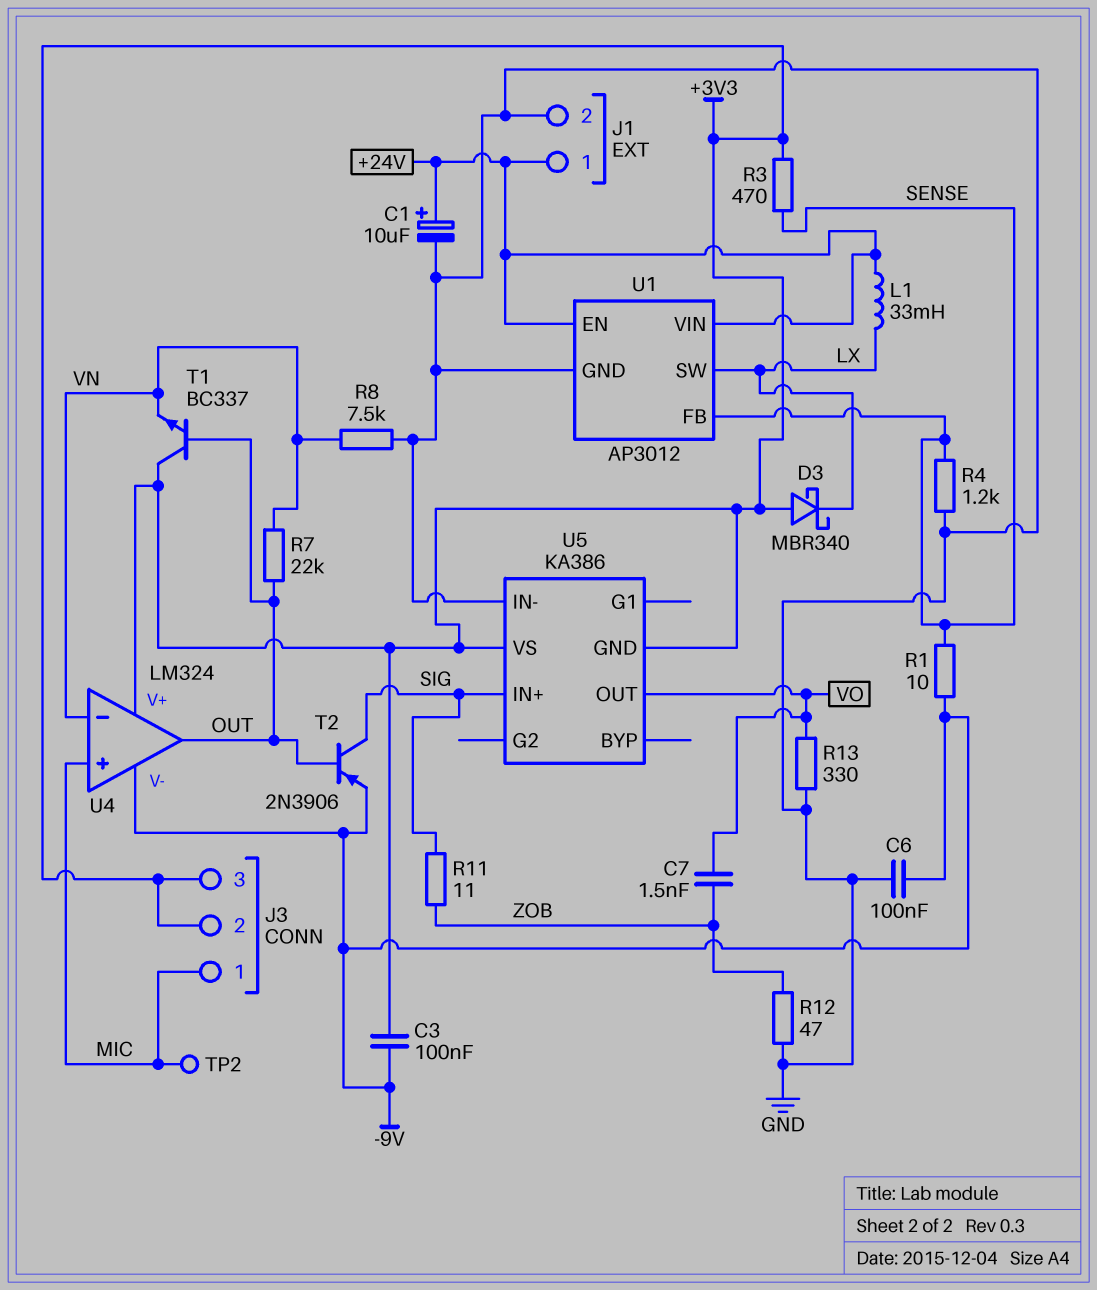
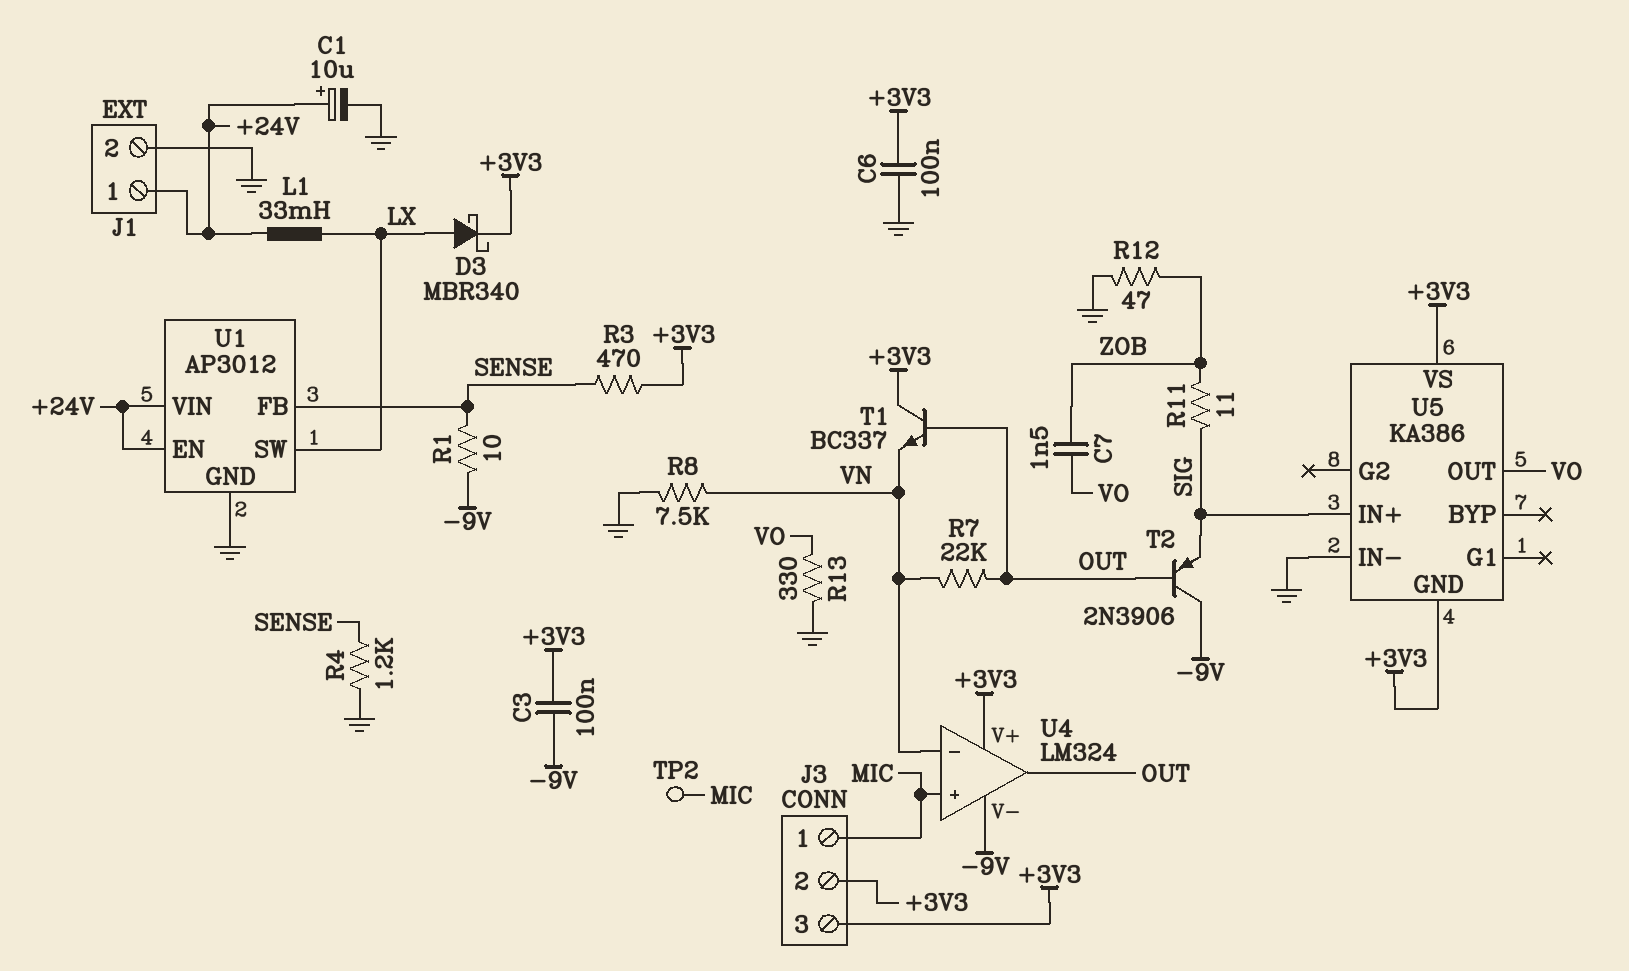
C6: 100nF (-9V, GND) -> 100nF (+3V3, GND)
D3: schottky MBR340 (A +3V3, K LX) -> schottky MBR340 (A LX, K +3V3)
T2: PNP 2N3906 (B OUT, C SIG, E -9V) -> PNP 2N3906 (B OUT, C -9V, E SIG)

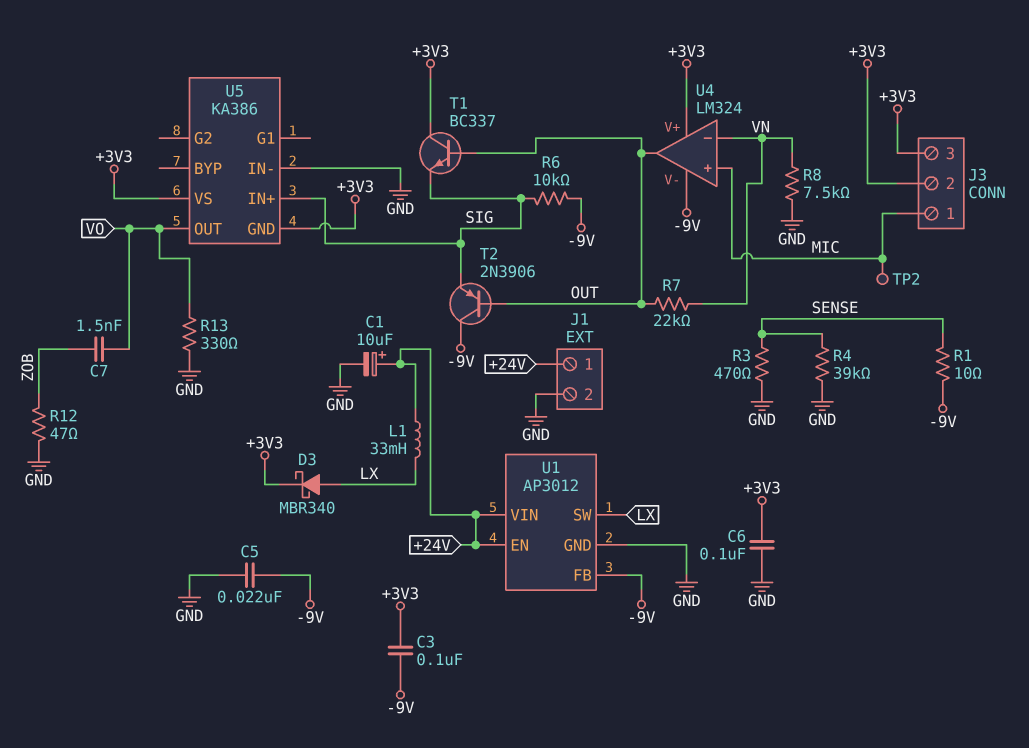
C5: none -> 22nF (-9V, GND)
R3: 470 (+3V3, SENSE) -> 470 (GND, SENSE)
R4: 1.2k (GND, SENSE) -> 39k (GND, SENSE)
R6: none -> 10k (-9V, SIG)
R11: 11 (SIG, ZOB) -> none
T1: NPN BC337 (B OUT, C +3V3, E VN) -> NPN BC337 (B OUT, C +3V3, E SIG)
U1 pin FB: SENSE -> -9V

